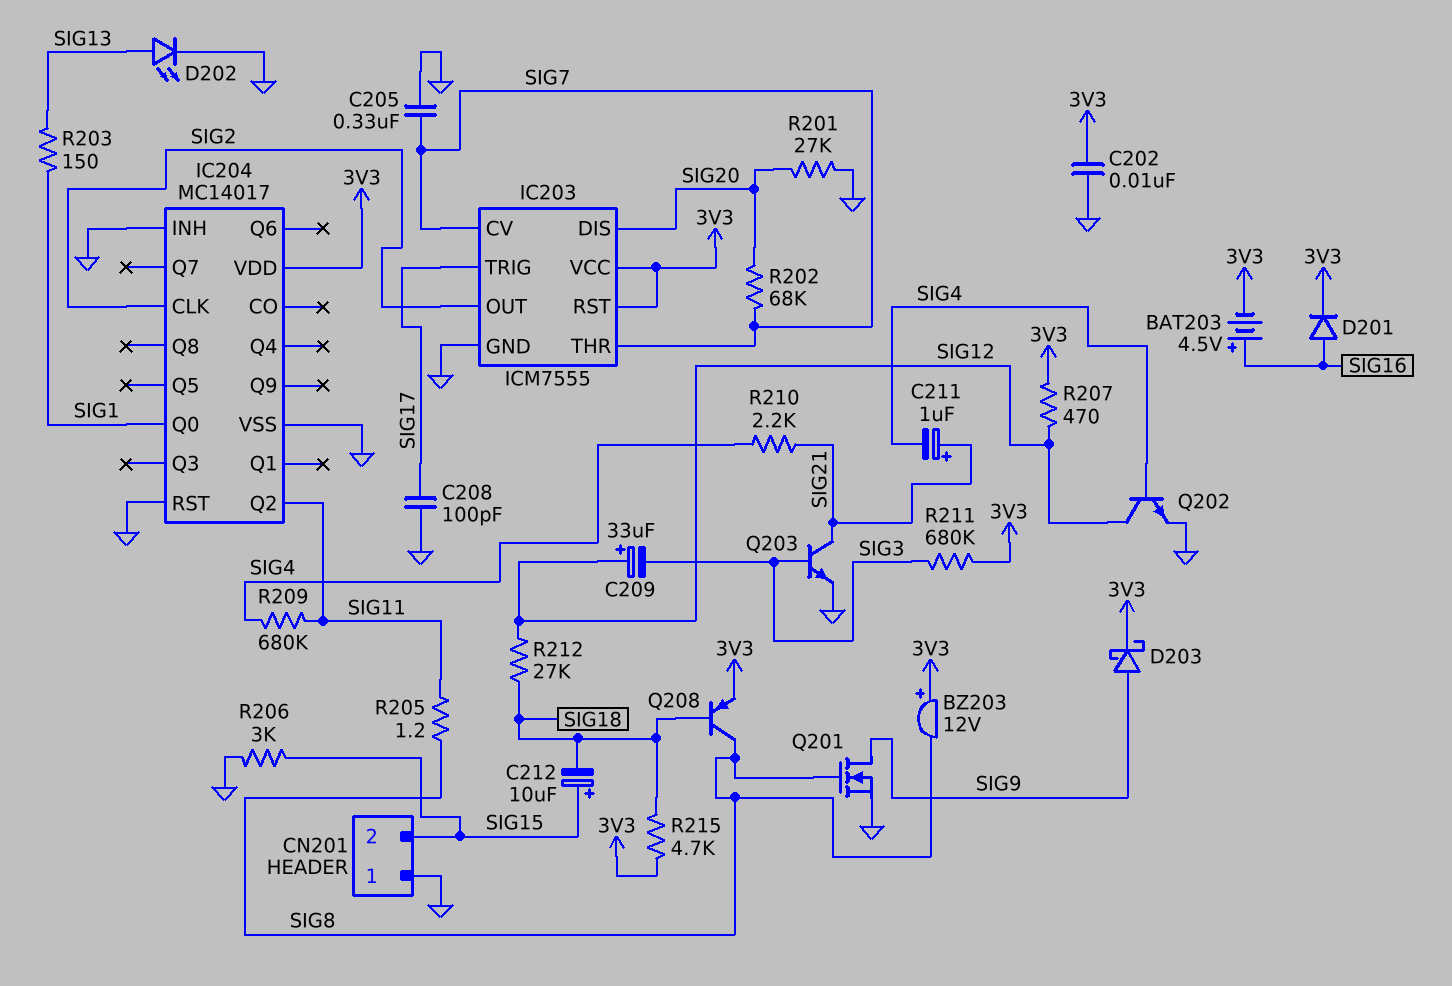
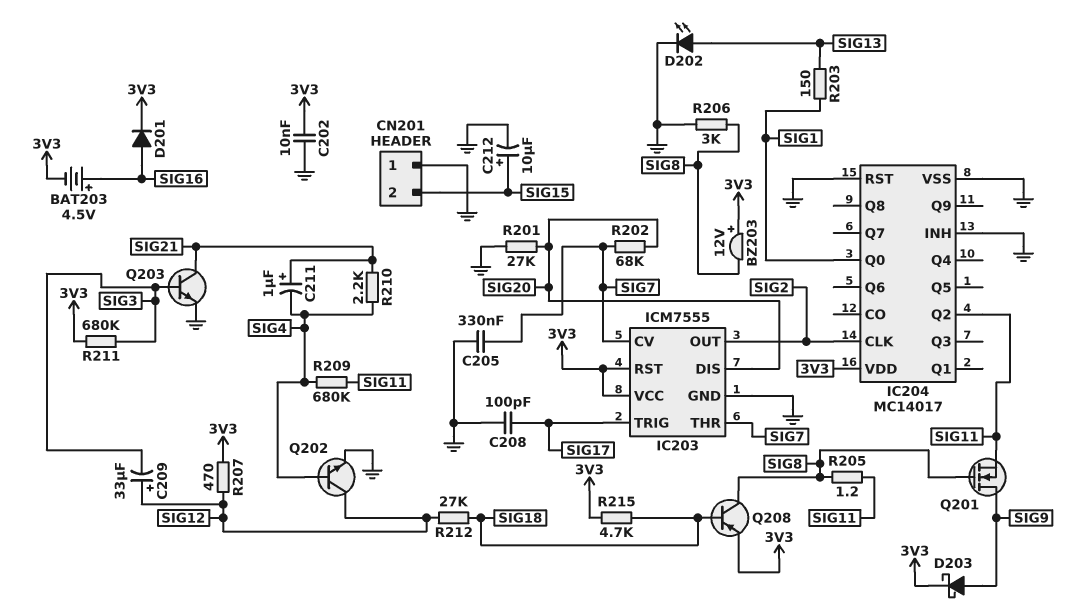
C212: 10uF (plus SIG15, minus SIG18) -> 10uF (plus SIG15, minus GND)
Q201: NMOS (G SIG8, D SIG9, S GND) -> NMOS (G SIG8, D SIG9, S SIG11)
R206: 3k (GND, SIG15) -> 3k (GND, SIG8)

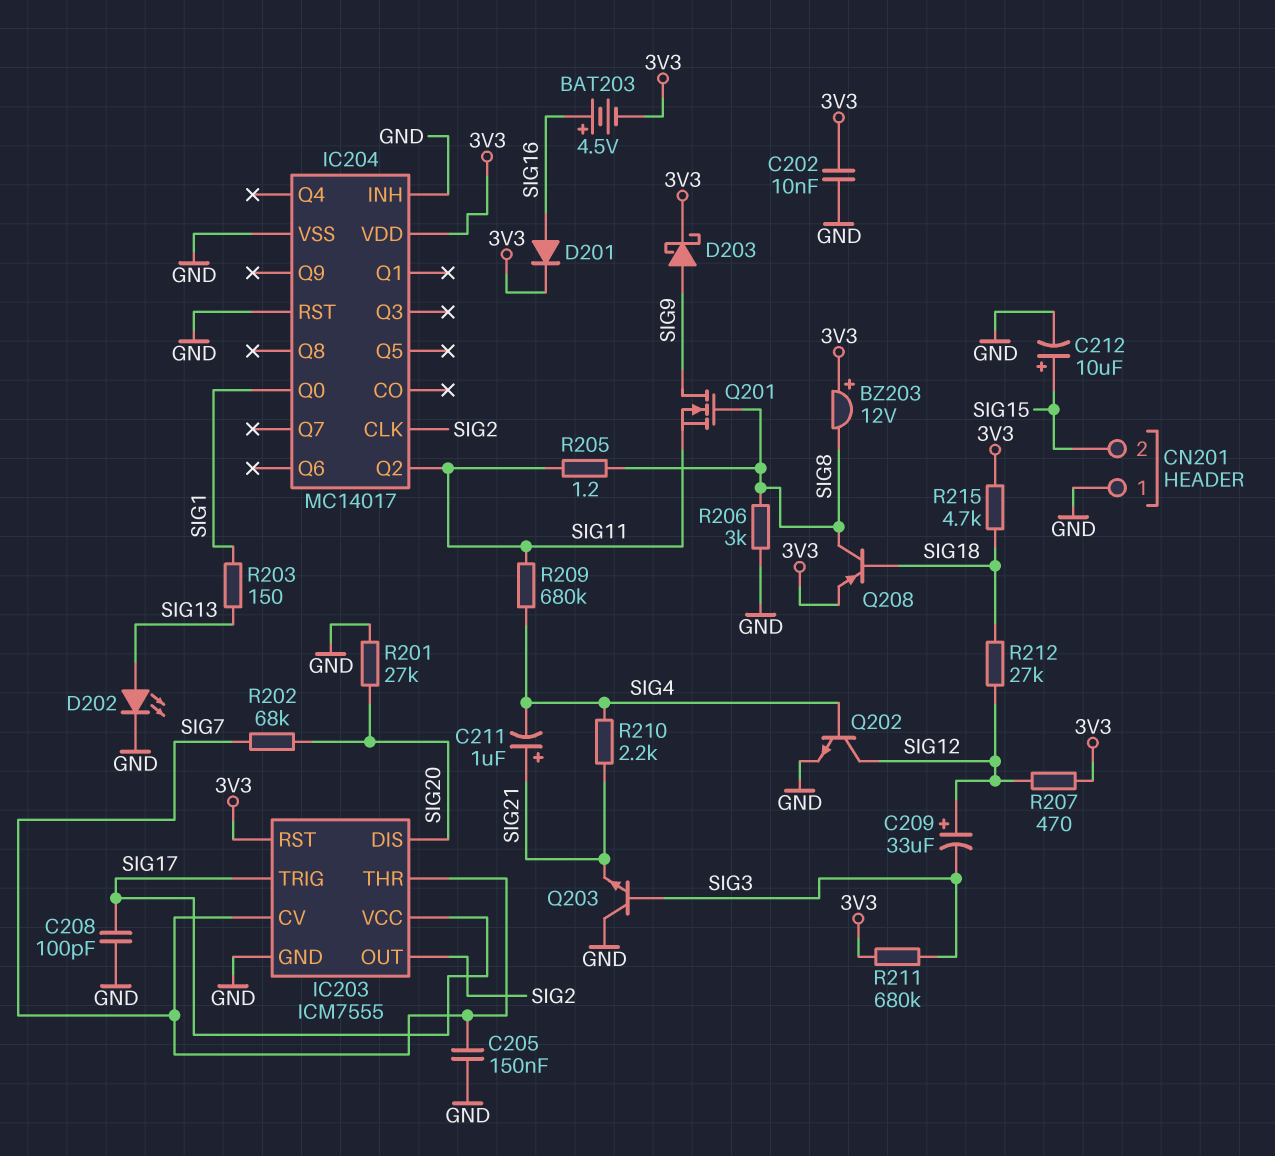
C205: 330nF (GND, SIG7) -> 150nF (GND, SIG7)
IC203 pin VCC: 3V3 -> SIG17
Q203: NPN (B SIG3, C SIG21, E GND) -> NPN (B SIG3, C GND, E SIG21)

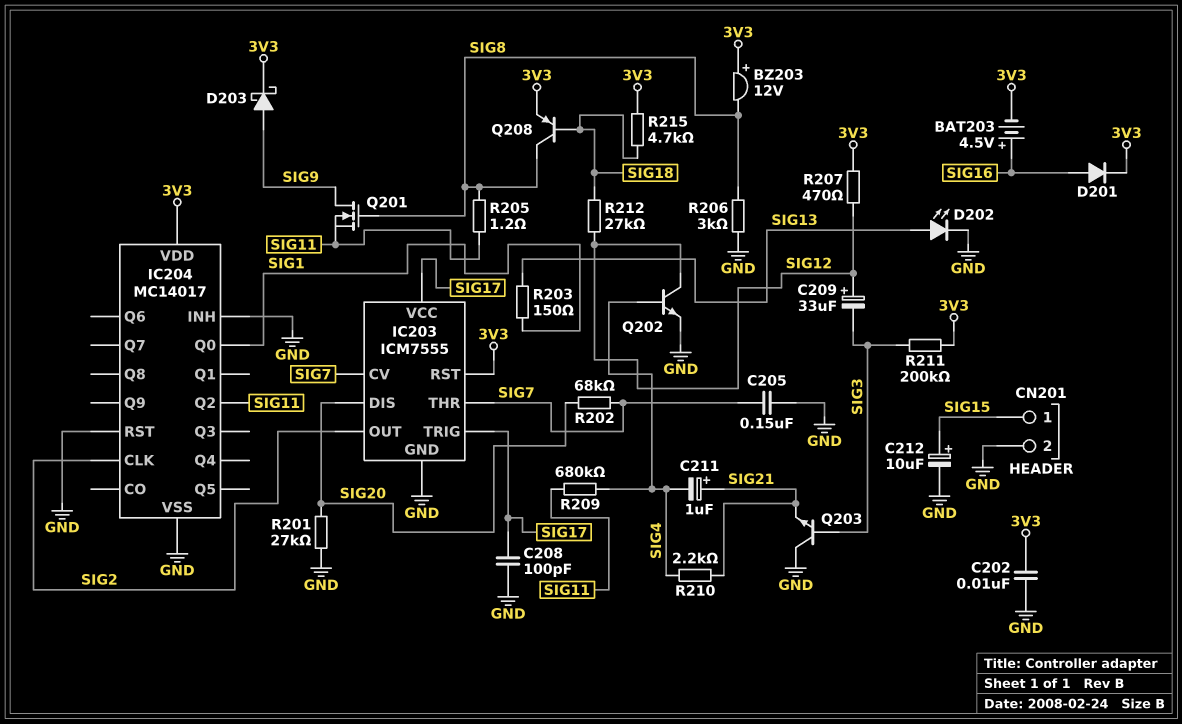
CN201 pin 1: GND -> SIG15
CN201 pin 2: SIG15 -> GND
R211: 680k (3V3, SIG3) -> 200k (3V3, SIG3)

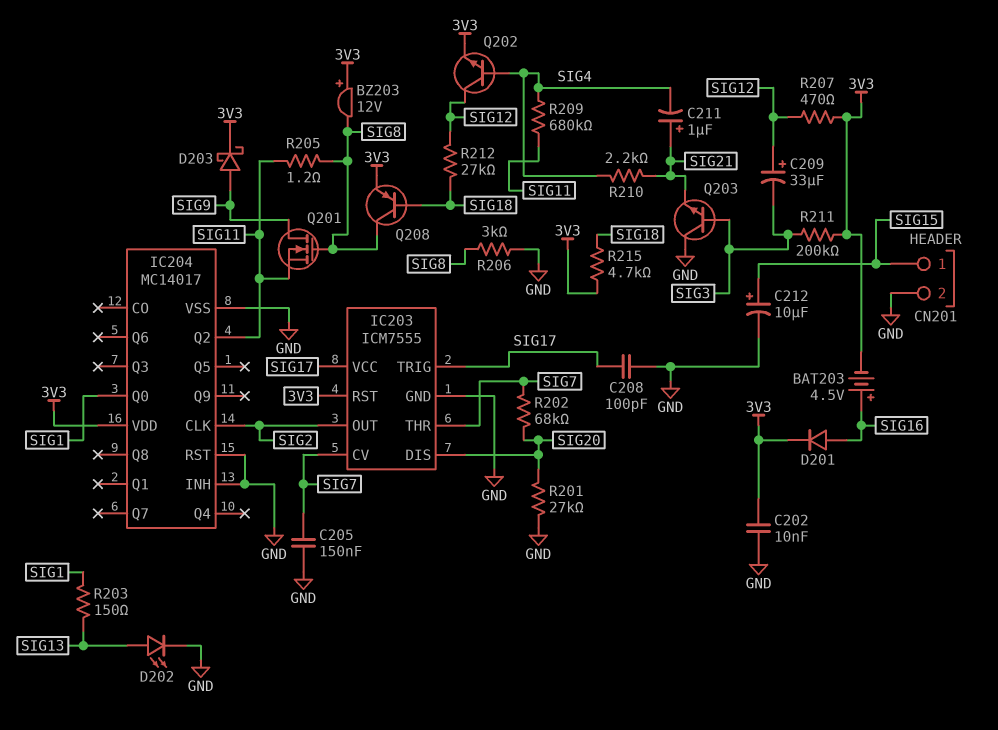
Q202: NPN (B SIG4, C SIG12, E GND) -> NPN (B SIG4, C SIG12, E 3V3)

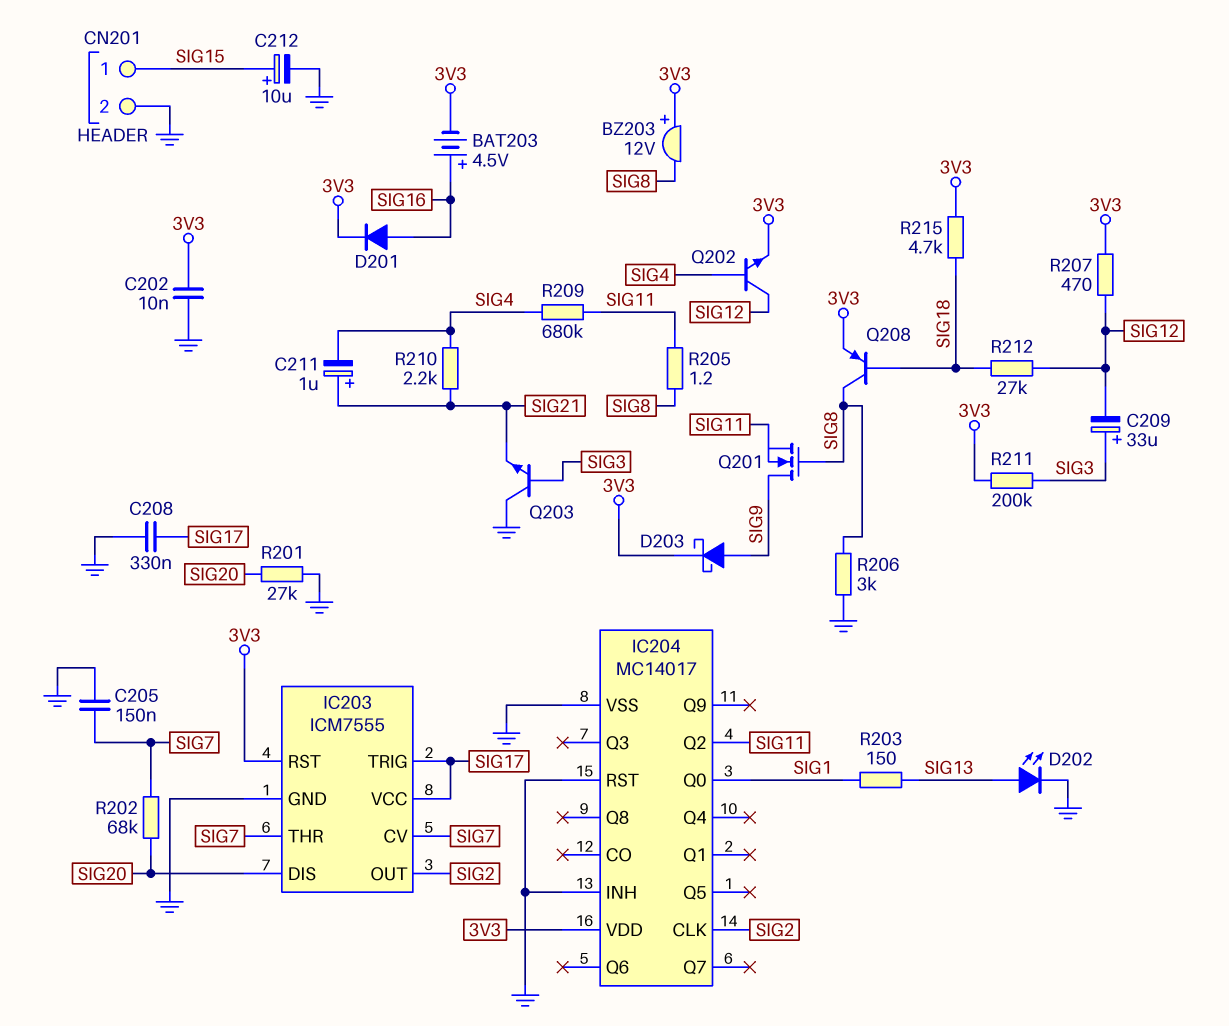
C208: 100pF (GND, SIG17) -> 330nF (GND, SIG17)
C209: 33uF (plus SIG12, minus SIG3) -> 33uF (plus SIG3, minus SIG12)

